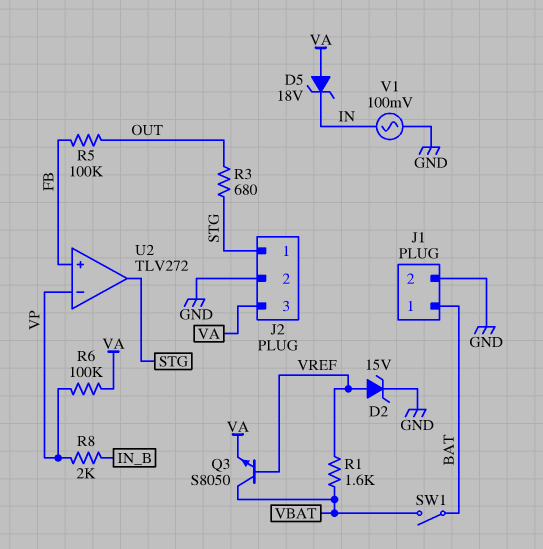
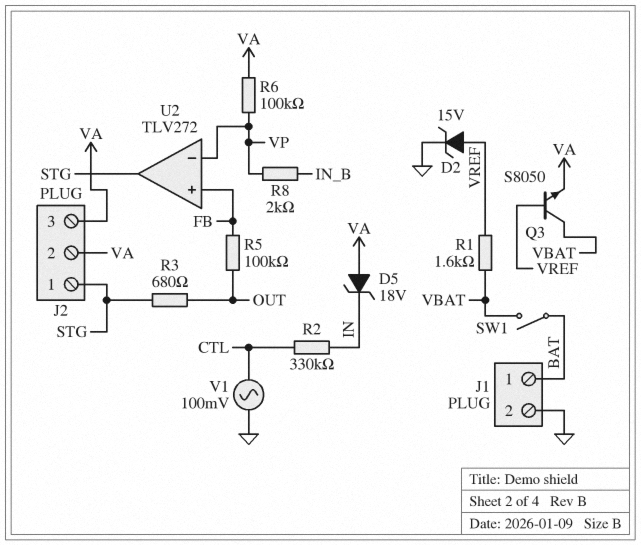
J2 pin 2: GND -> VA
R2: none -> 330k (CTL, IN)
V1: AC 100mV (GND, IN) -> AC 100mV (CTL, GND)

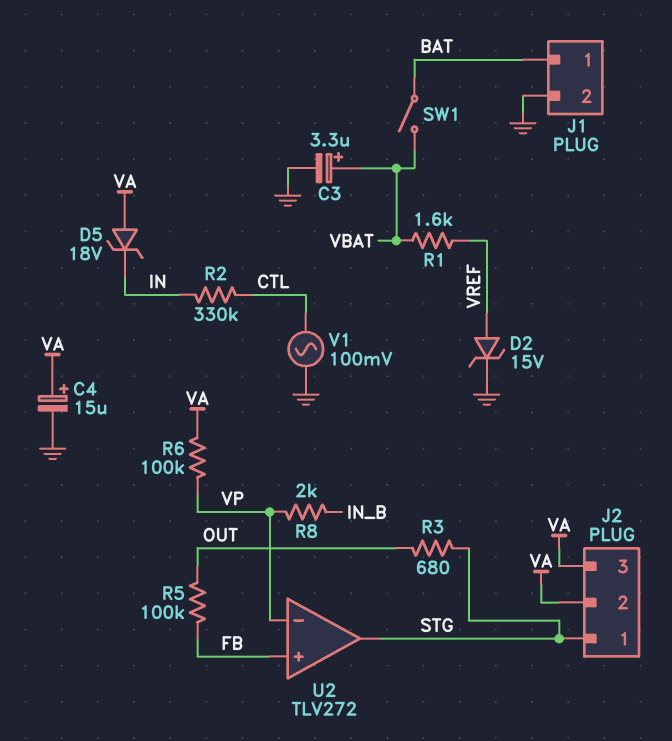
C3: none -> 3.3uF (plus VBAT, minus GND)
C4: none -> 15uF (plus VA, minus GND)
Q3: NPN S8050 (B VREF, C VBAT, E VA) -> none

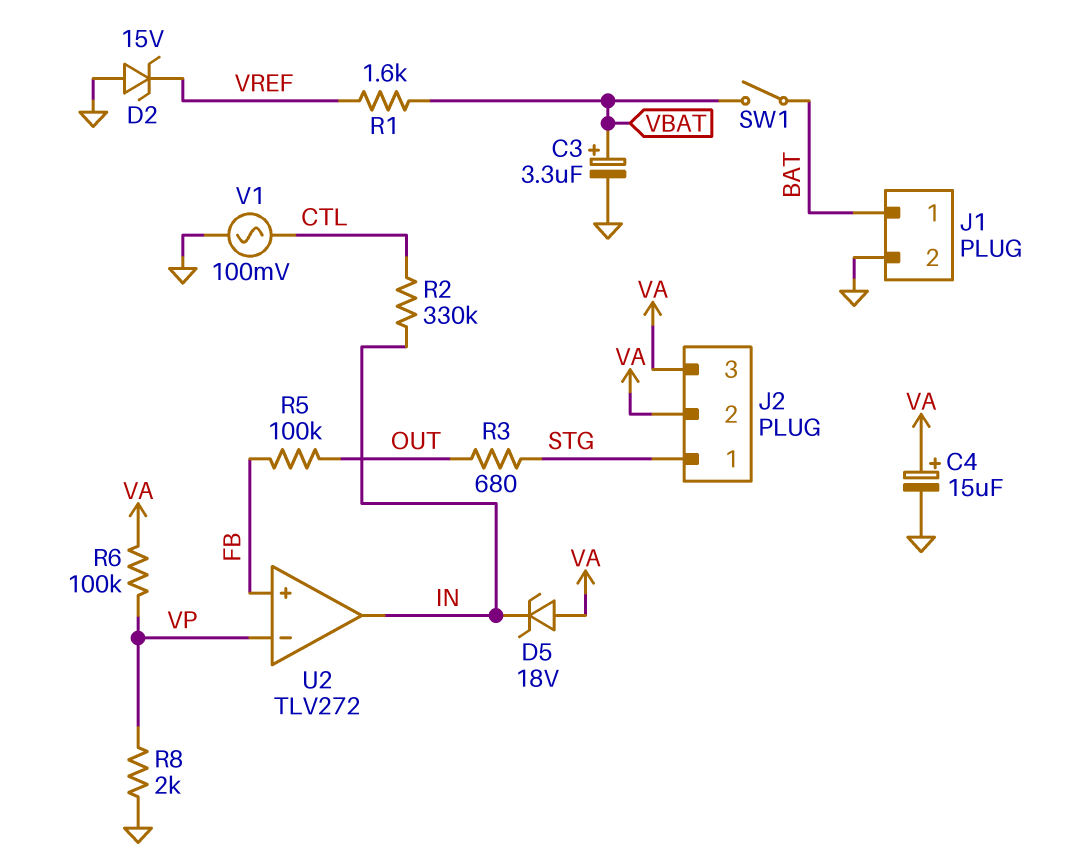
D2: zener 15V (A VREF, K GND) -> zener 15V (A GND, K VREF)
R8: 2k (IN_B, VP) -> 2k (GND, VP)
U2 pin out: STG -> IN

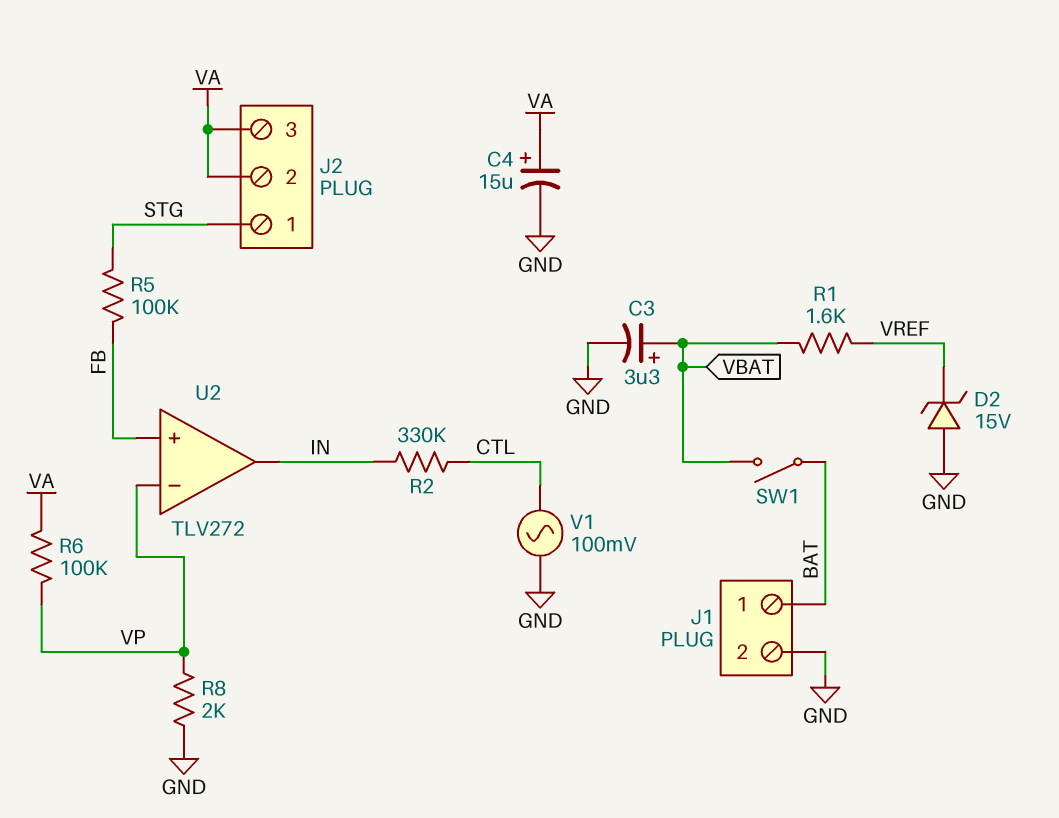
D5: zener 18V (A VA, K IN) -> none
R3: 680 (OUT, STG) -> none
R5: 100k (FB, OUT) -> 100k (FB, STG)

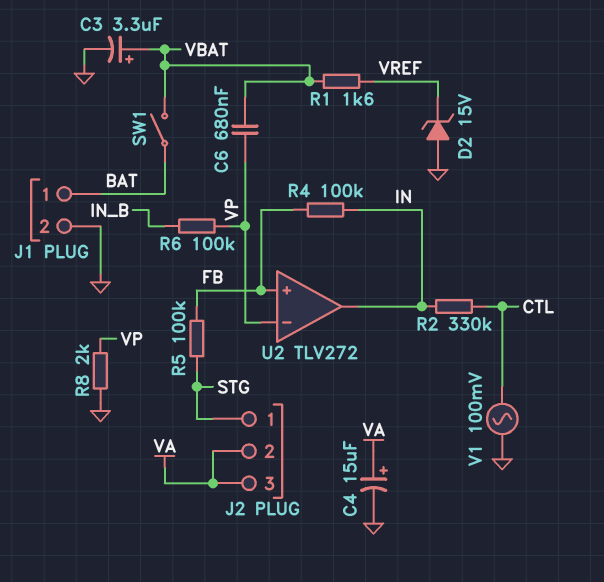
C6: none -> 680nF (VBAT, VP)
R4: none -> 100k (FB, IN)
R6: 100k (VA, VP) -> 100k (IN_B, VP)

